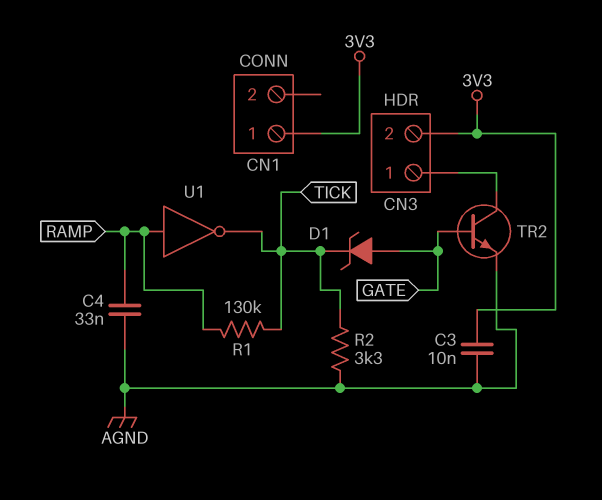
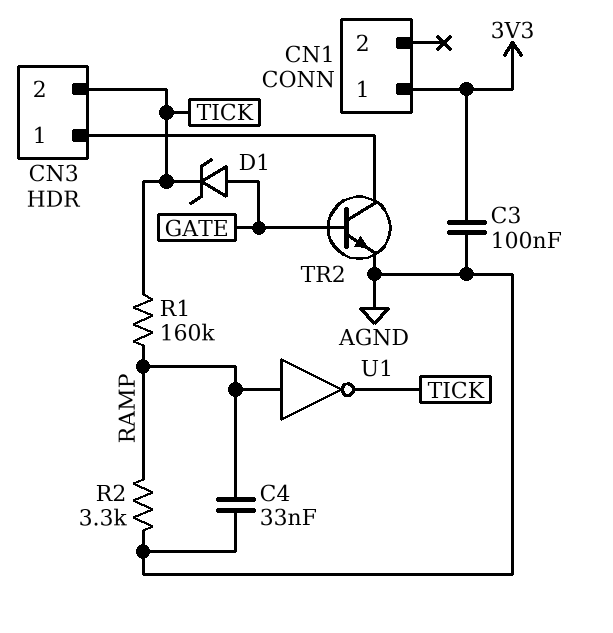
C3: 10nF (3V3, AGND) -> 100nF (3V3, AGND)
CN3 pin 2: 3V3 -> TICK
R1: 130k (RAMP, TICK) -> 160k (RAMP, TICK)
R2: 3.3k (AGND, TICK) -> 3.3k (AGND, RAMP)

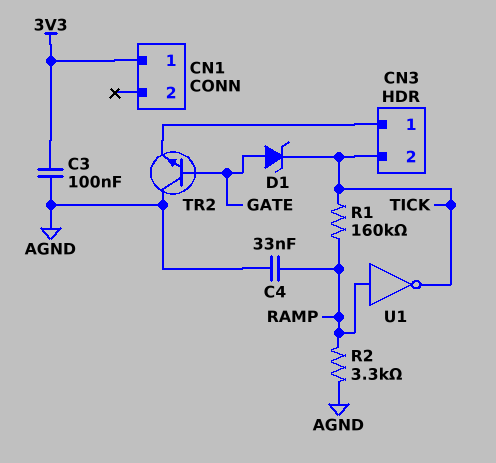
TR2: NPN (B GATE, C CN3/1, E AGND) -> NPN (B GATE, C AGND, E CN3/1)

